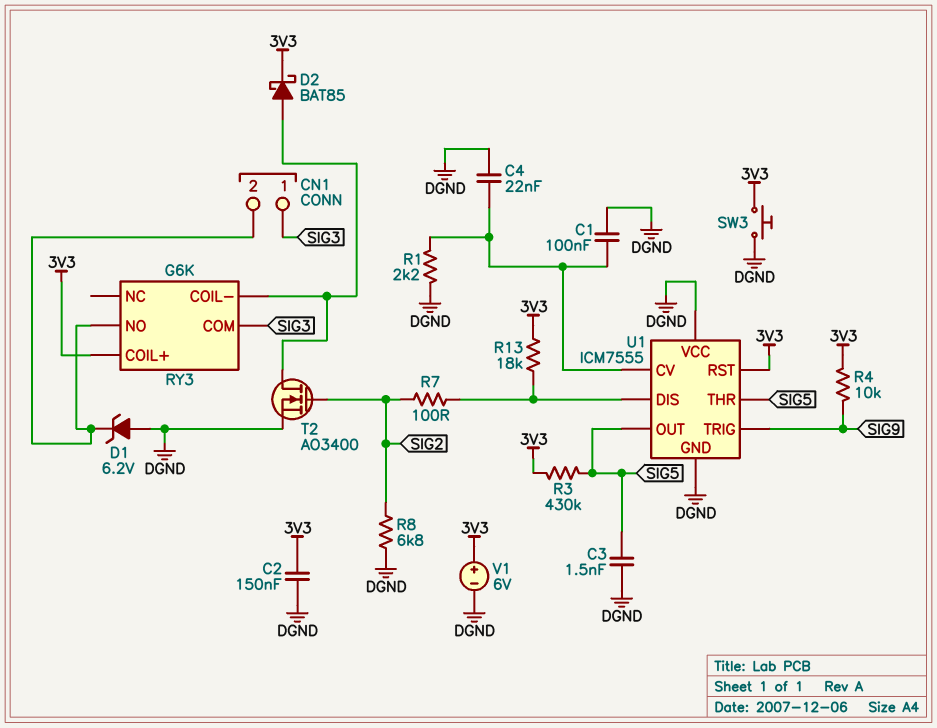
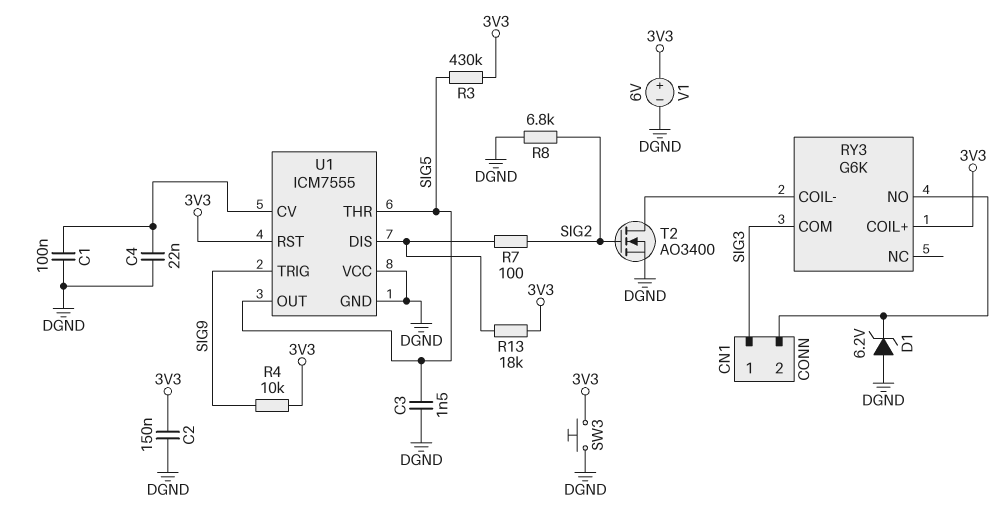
D2: schottky BAT85 (A RY3/COIL-, K 3V3) -> none
R1: 2.2k (DGND, U1/CV) -> none

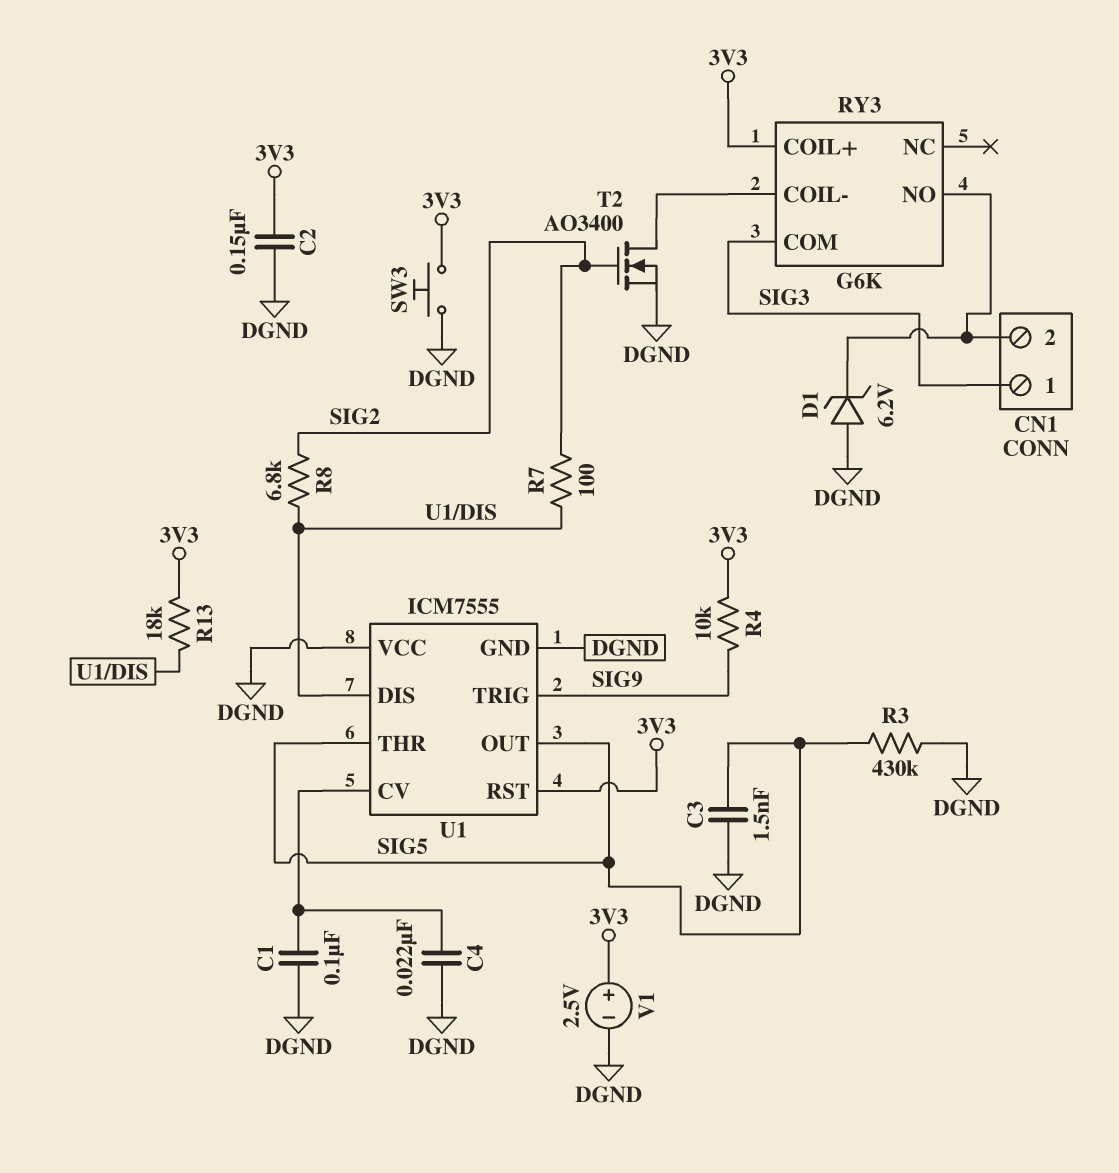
R3: 430k (3V3, SIG5) -> 430k (DGND, SIG5)
R8: 6.8k (DGND, SIG2) -> 6.8k (SIG2, U1/DIS)
V1: 6V (plus 3V3, minus DGND) -> 2.5V (plus 3V3, minus DGND)

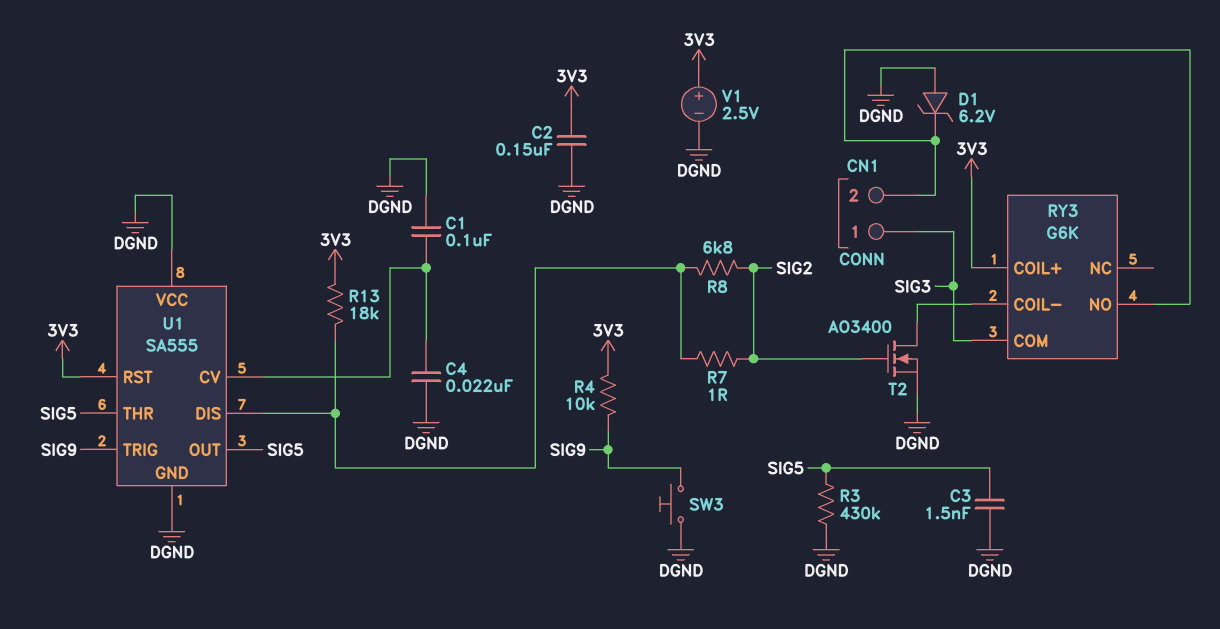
R7: 100 (SIG2, U1/DIS) -> 1 (SIG2, U1/DIS)
SW3: button (3V3, DGND) -> button (DGND, SIG9)
U1: ICM7555 -> SA555

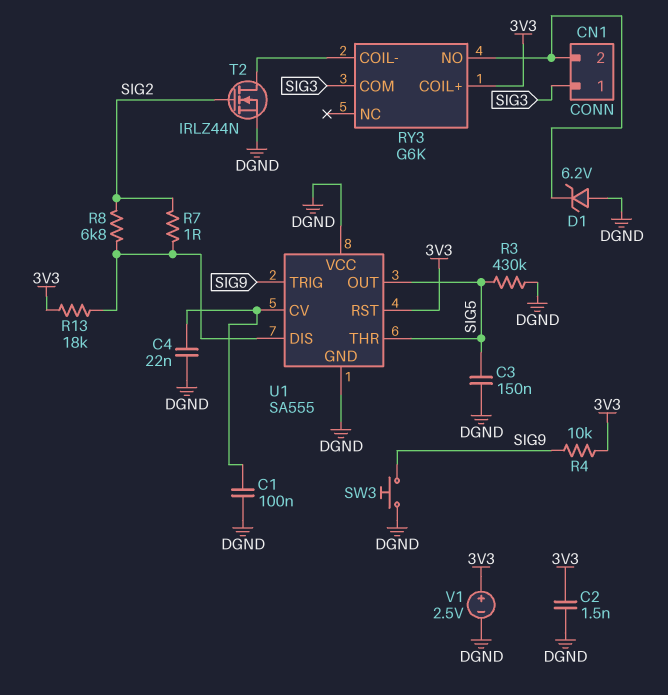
C2: 150nF (3V3, DGND) -> 1.5nF (3V3, DGND)
C3: 1.5nF (DGND, SIG5) -> 150nF (DGND, SIG5)
T2: NMOS AO3400 (G SIG2, D RY3/COIL-, S DGND) -> NMOS IRLZ44N (G SIG2, D RY3/COIL-, S DGND)

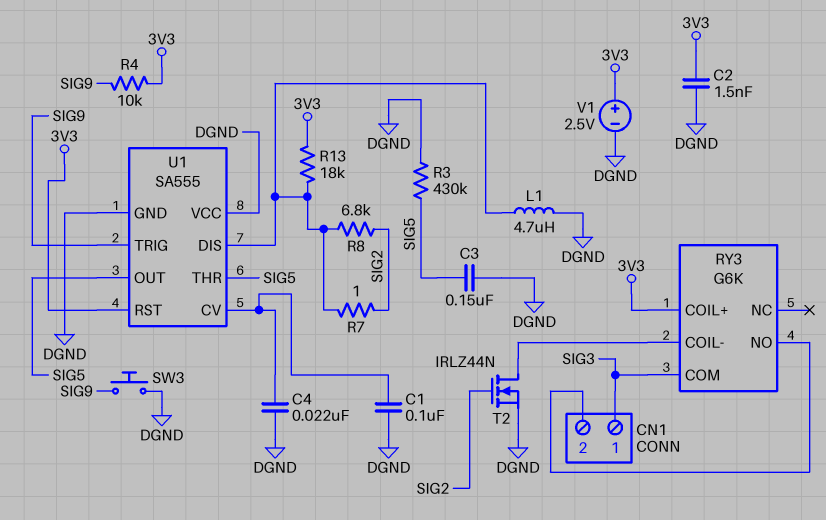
D1: zener 6.2V (A DGND, K CN1/2) -> none
L1: none -> 4.7uH (DGND, U1/DIS)

